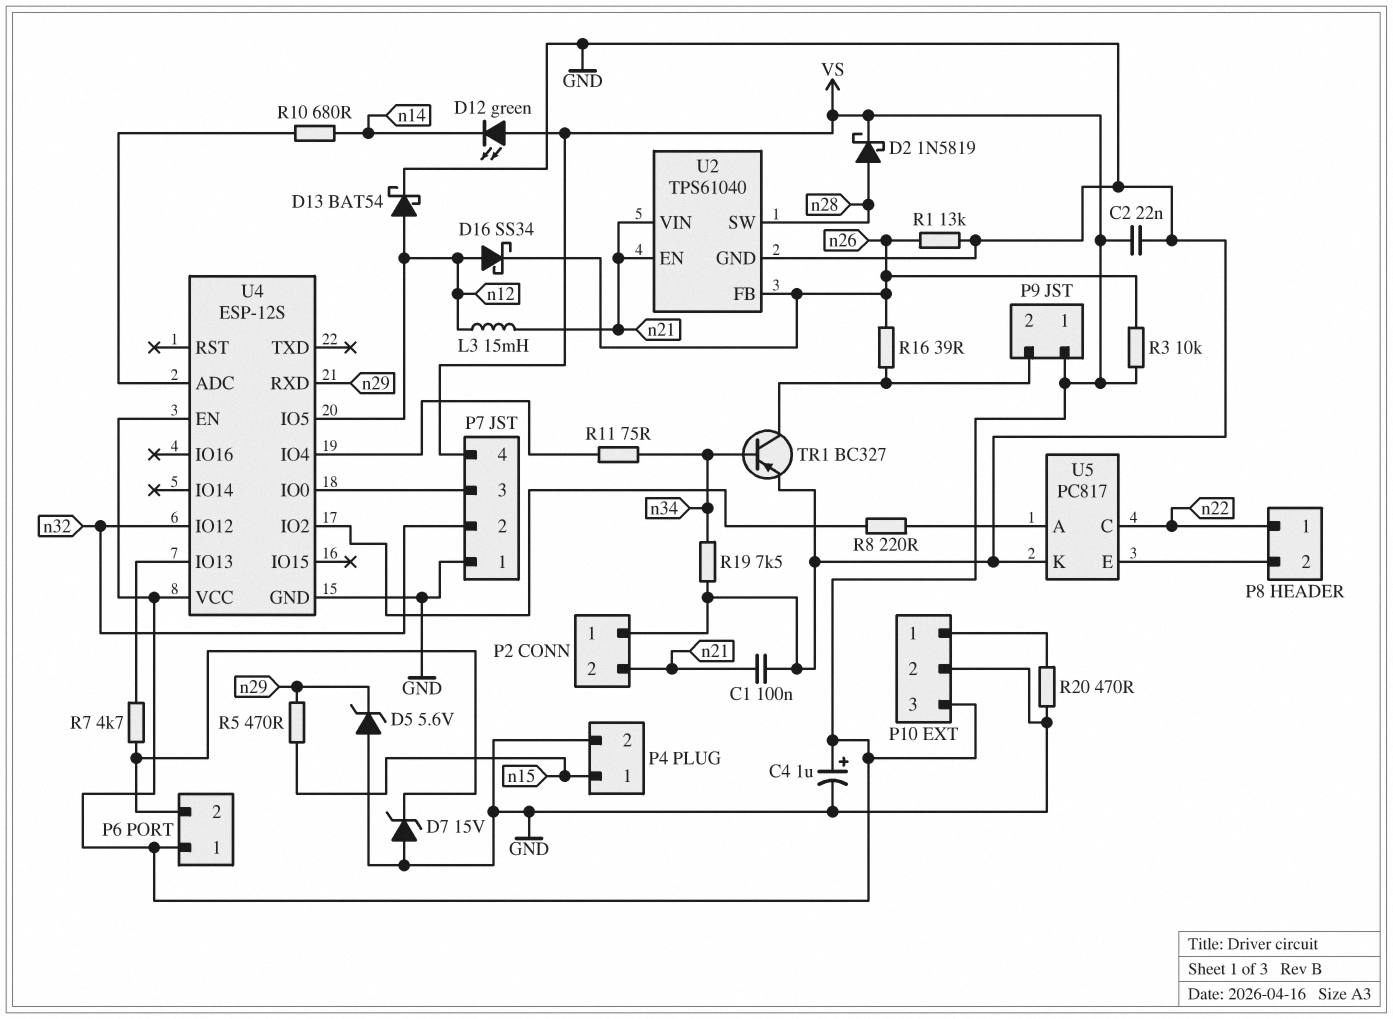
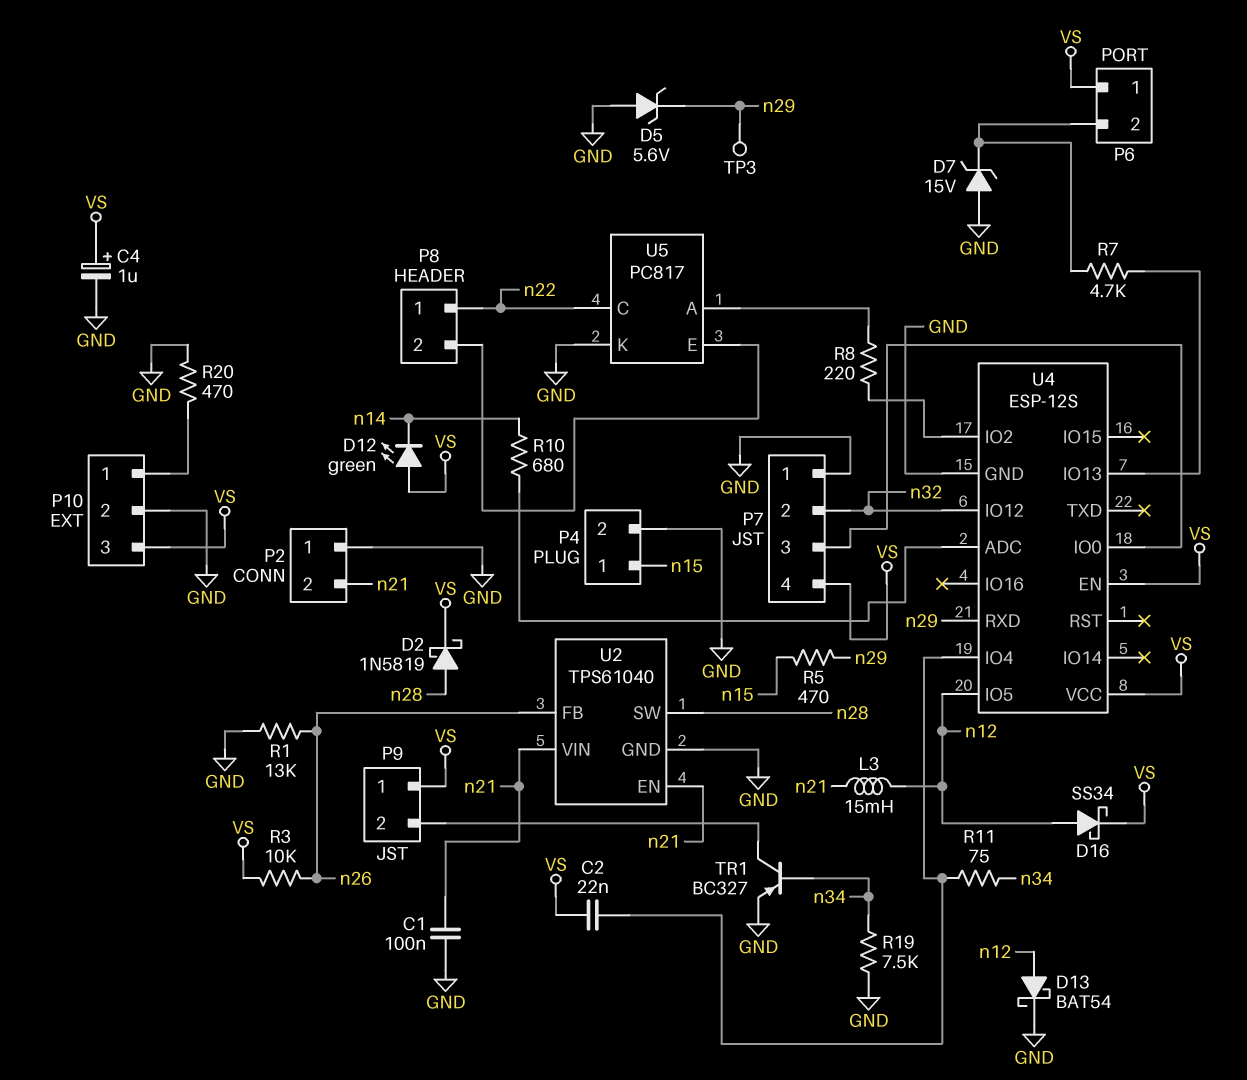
C2: 22nF (GND, VS) -> 22nF (U4/IO4, VS)
D16: schottky SS34 (A n12, K n26) -> schottky SS34 (A n12, K VS)
R16: 39 (P9/2, n26) -> none
TP3: none -> test point (n29)

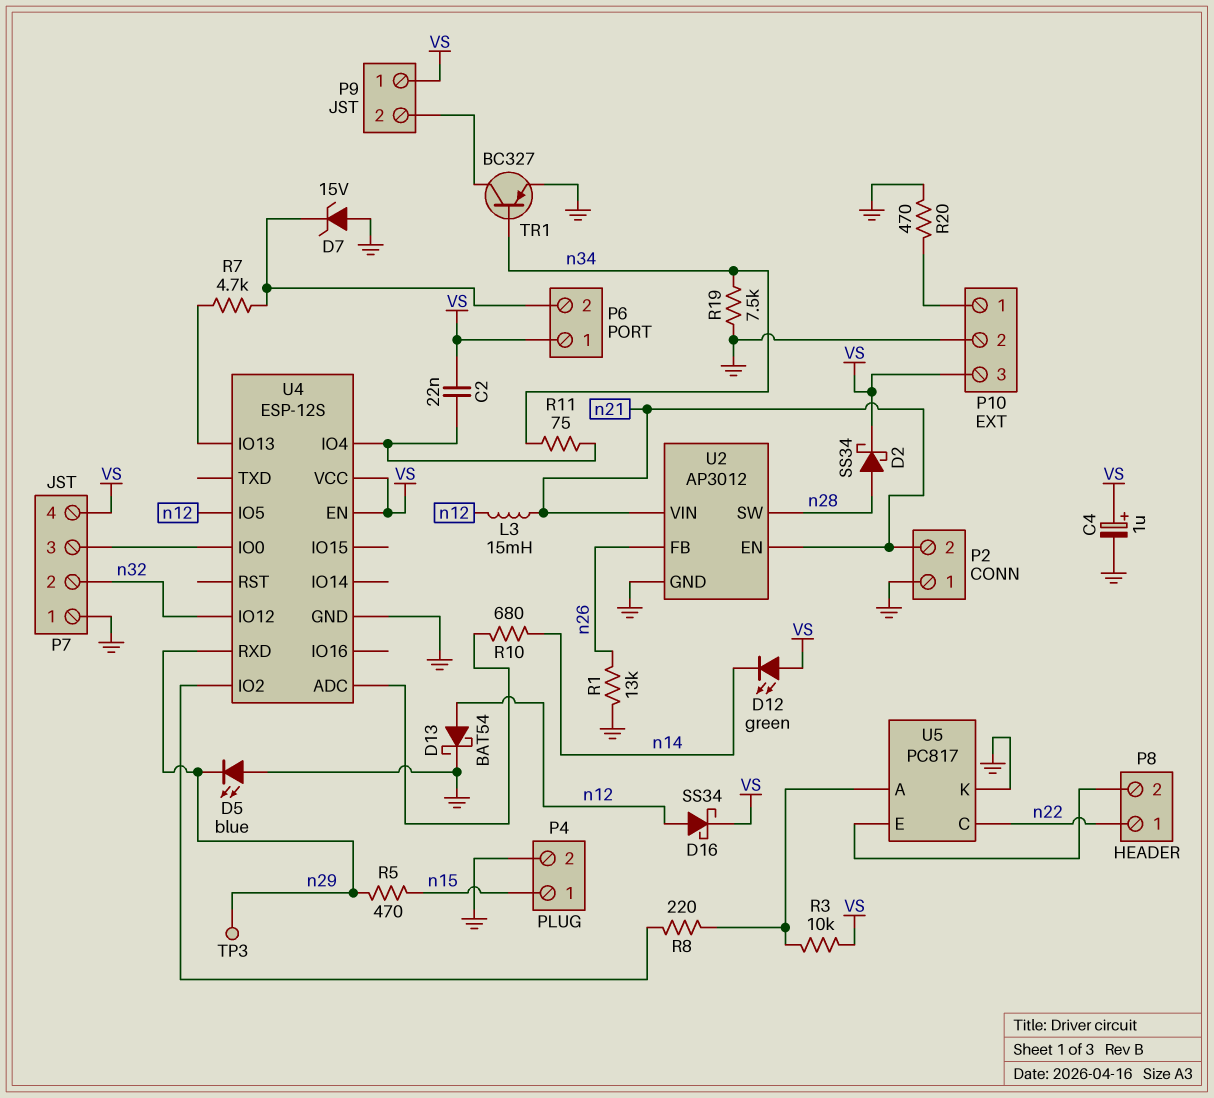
C1: 100nF (GND, n21) -> none
D2: schottky 1N5819 (A n28, K VS) -> schottky SS34 (A n28, K VS)
D5: zener 5.6V (A GND, K n29) -> LED blue (A GND, K n29)
R3: 10k (VS, n26) -> 10k (U5/A, VS)
U2: TPS61040 -> AP3012

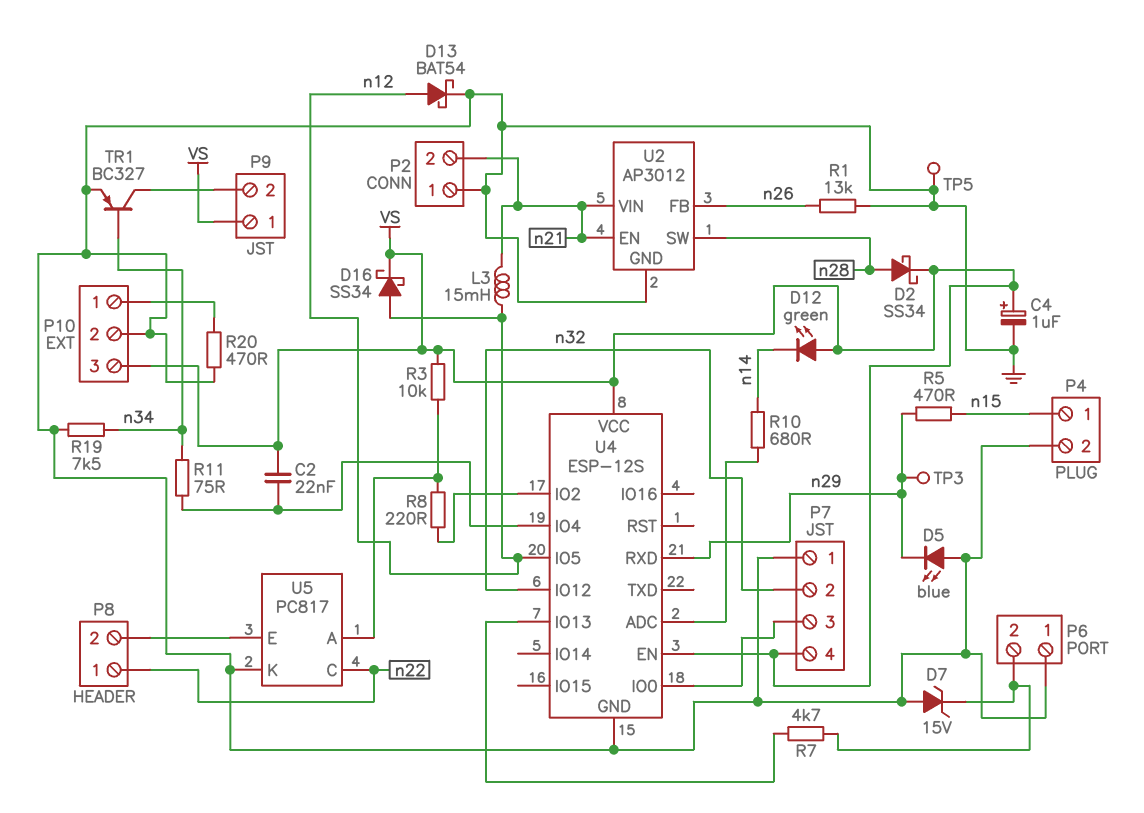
P6 pin 1: VS -> GND
TP5: none -> test point (GND)

